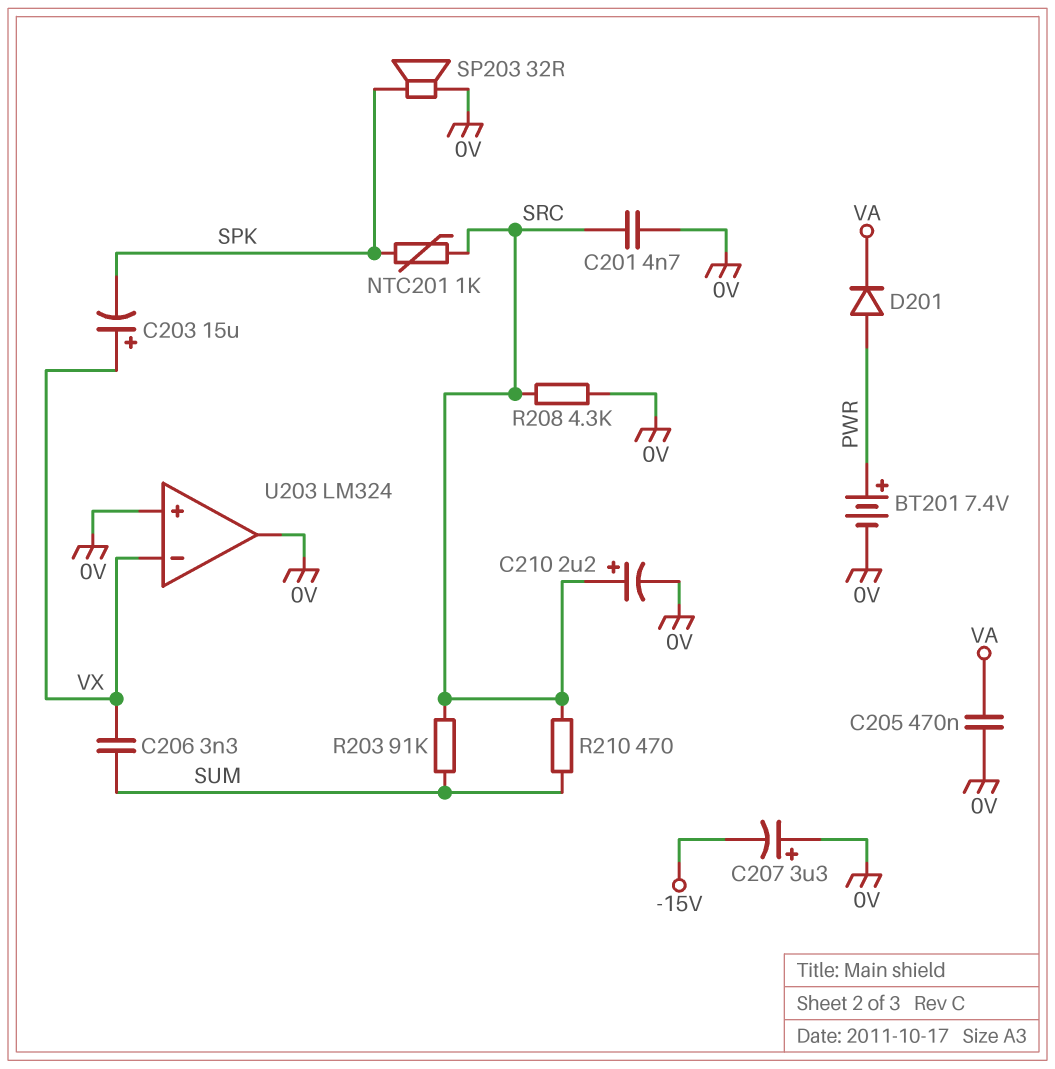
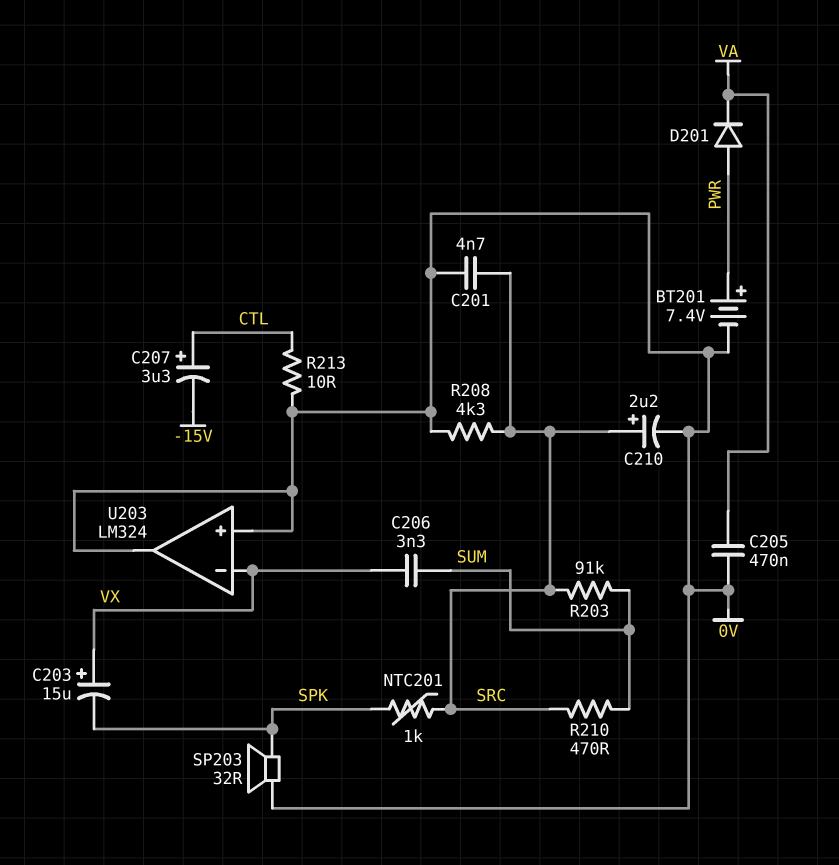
C207: 3.3uF (plus 0V, minus -15V) -> 3.3uF (plus CTL, minus -15V)
R213: none -> 10 (0V, CTL)

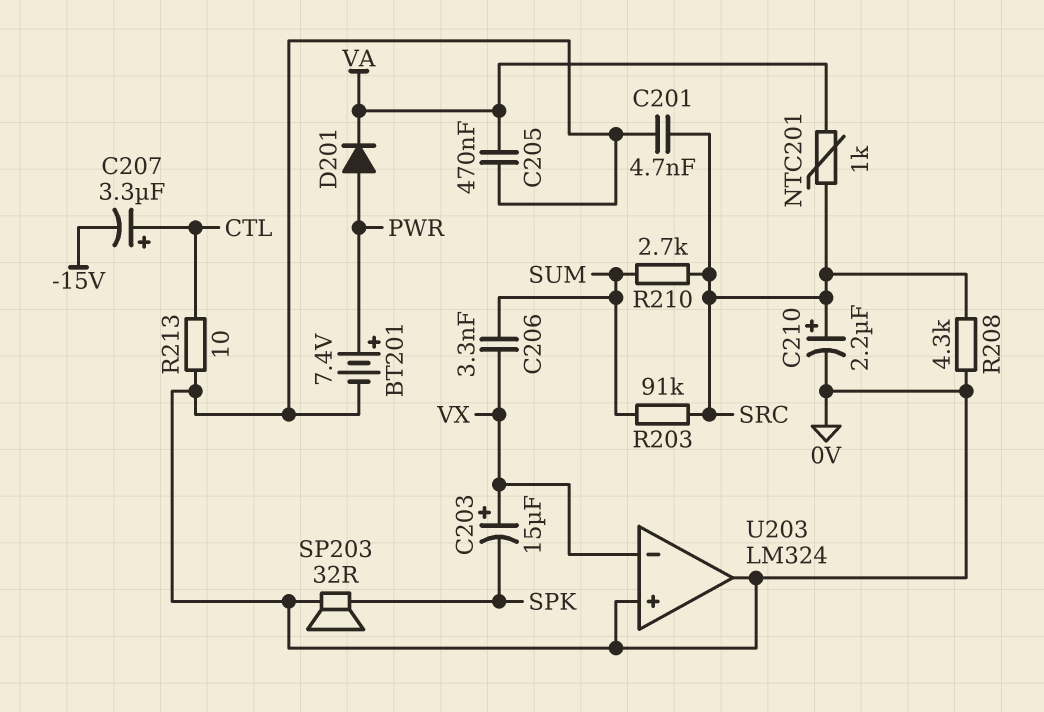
NTC201: 1k (SPK, SRC) -> 1k (SRC, VA)
R210: 470 (SRC, SUM) -> 2.7k (SRC, SUM)

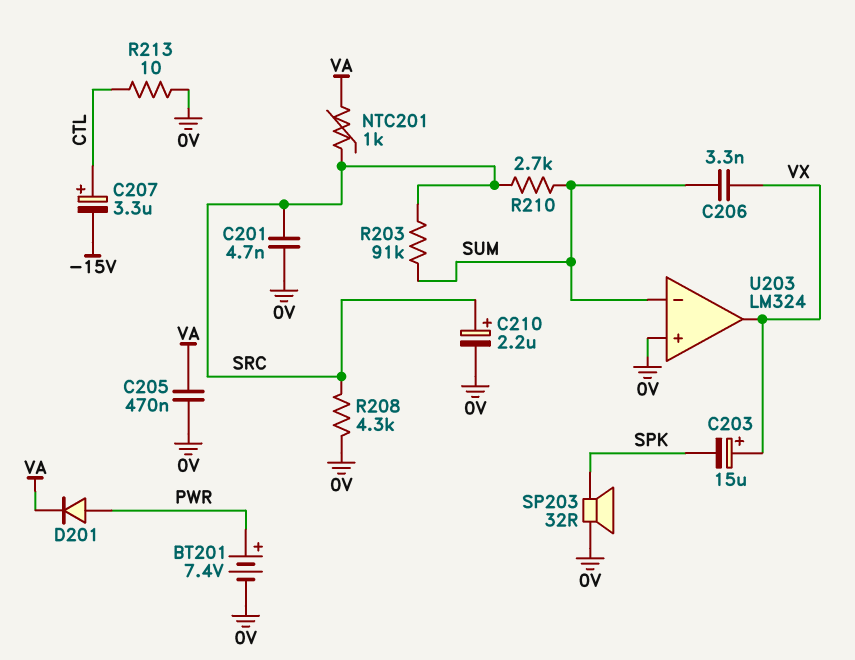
U203 pin in-: VX -> SUM
U203 pin out: 0V -> VX

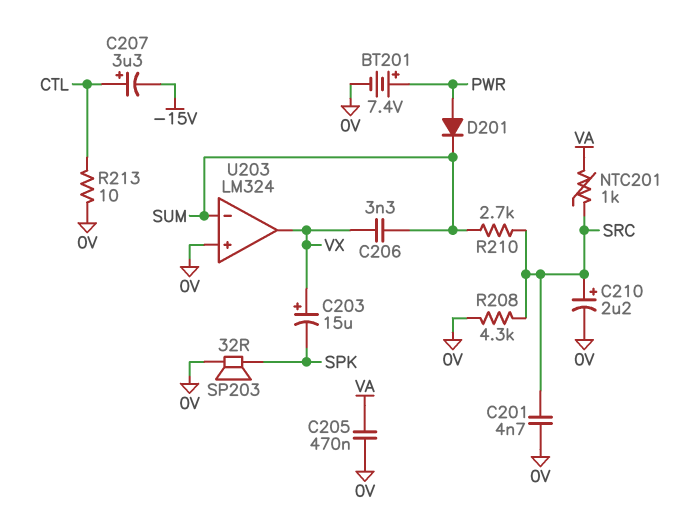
D201: diode (A PWR, K VA) -> diode (A PWR, K SUM)
R203: 91k (SRC, SUM) -> none

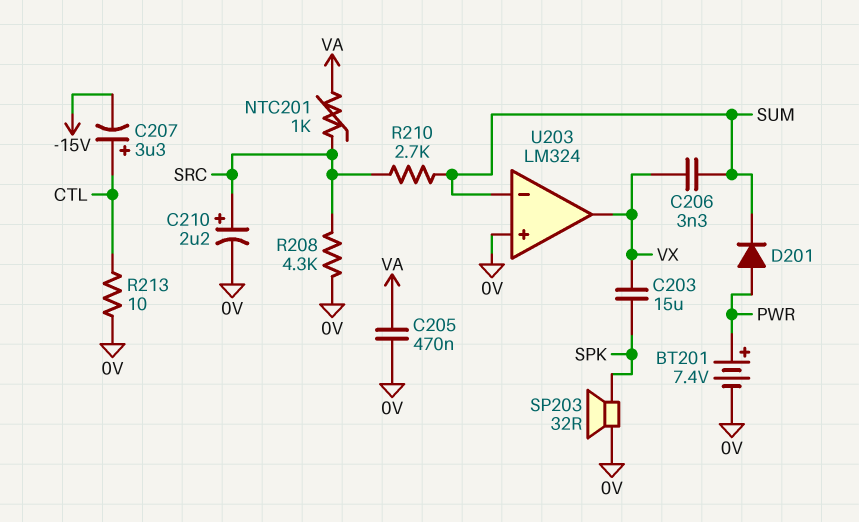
C201: 4.7nF (0V, SRC) -> none
C203: 15uF (plus VX, minus SPK) -> 15uF (SPK, VX)

